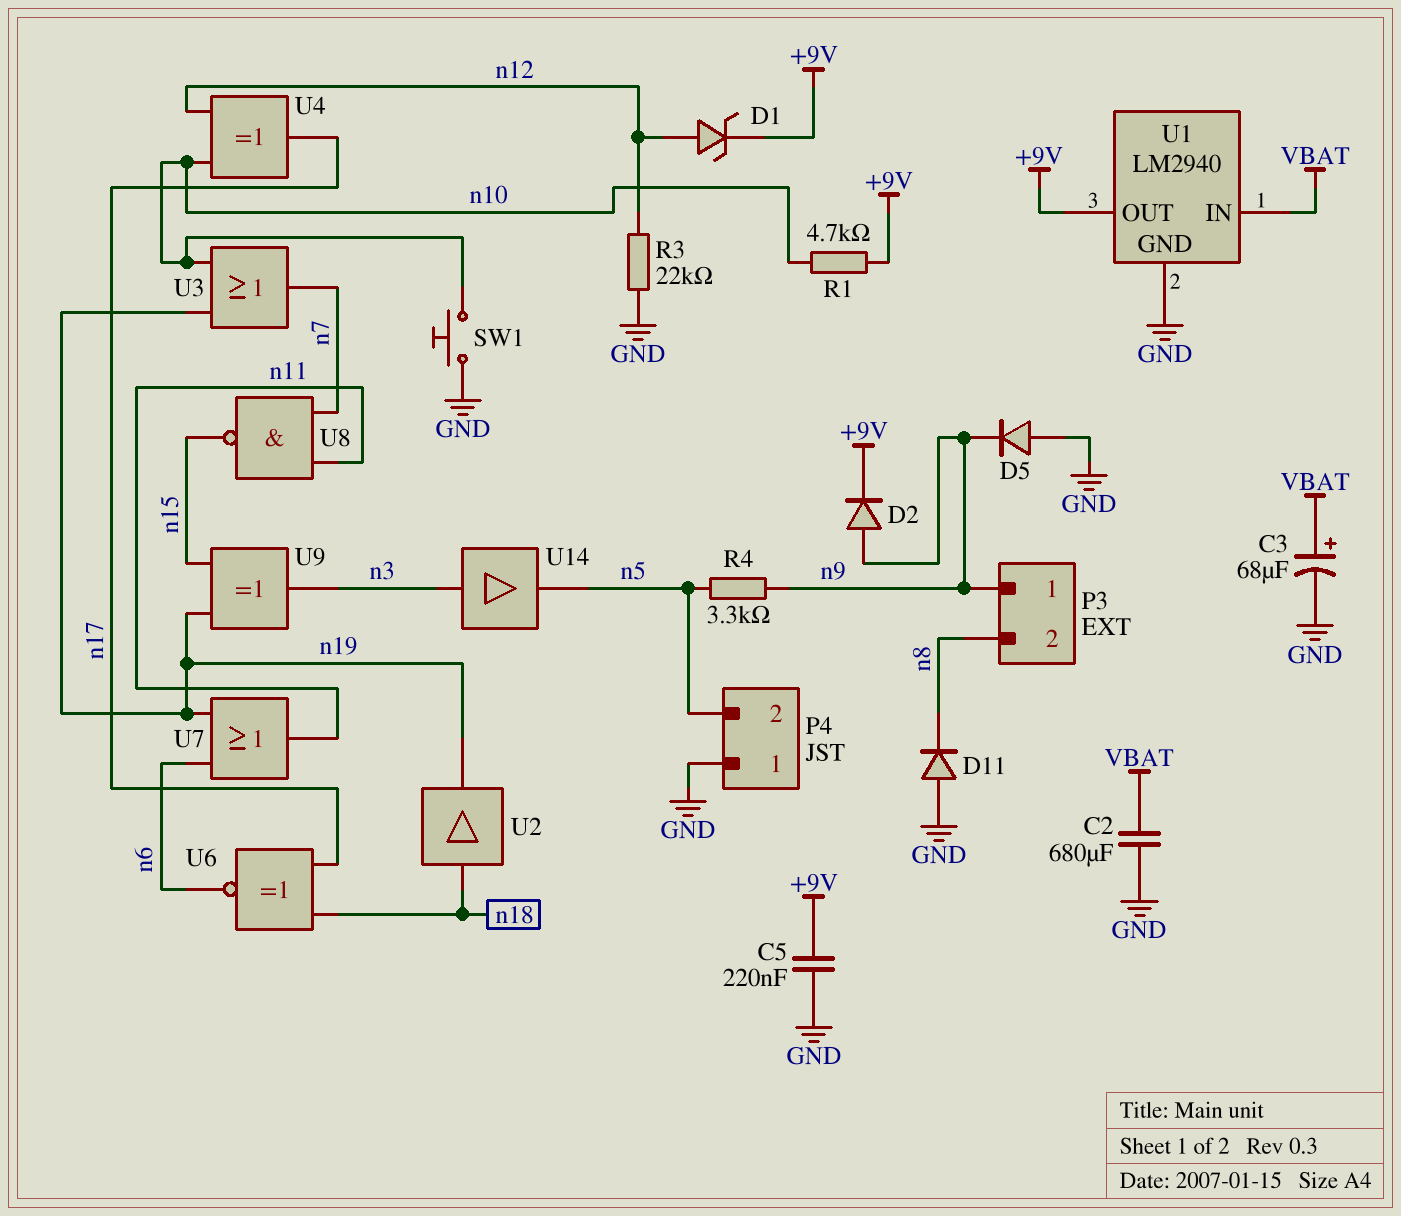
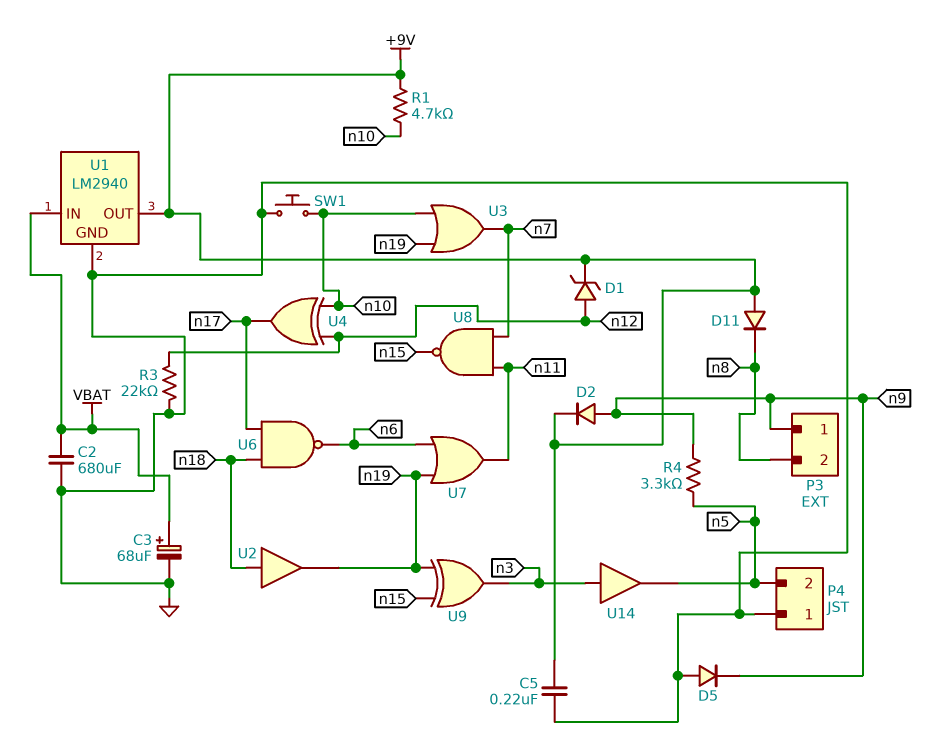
D11: diode (A GND, K n8) -> diode (A +9V, K n8)
U6: XNOR (in n17, in n18, out n6) -> NAND (in n17, in n18, out n6)

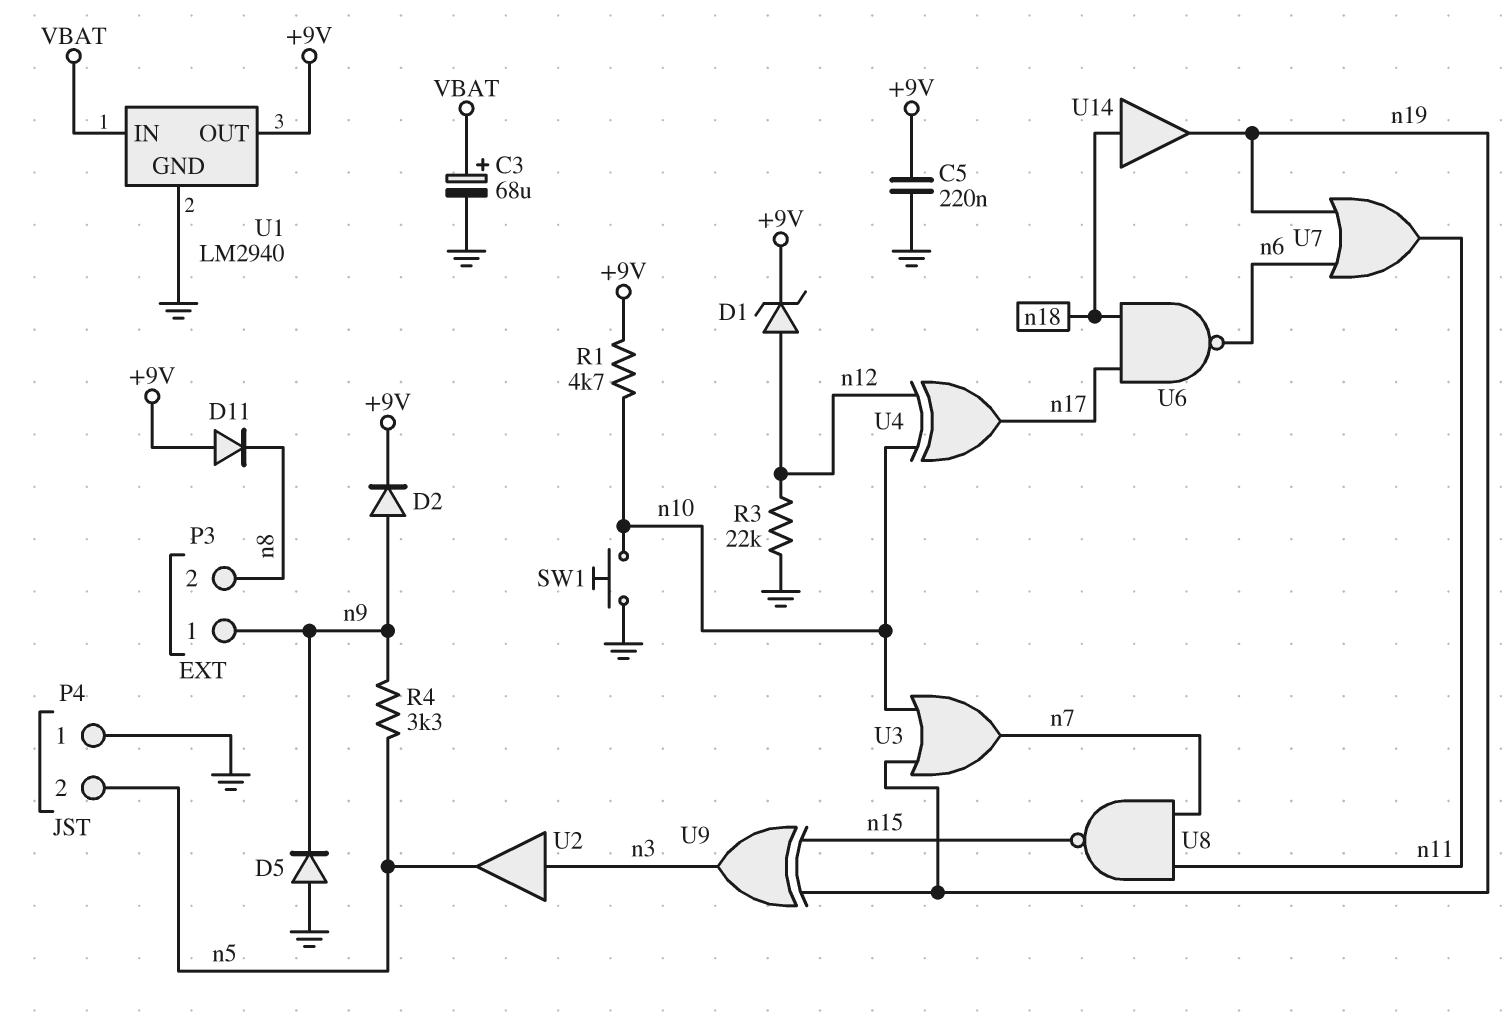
C2: 680uF (GND, VBAT) -> none
U2: buffer (in n18, out n19) -> buffer (in n3, out n5)
U14: buffer (in n3, out n5) -> buffer (in n18, out n19)

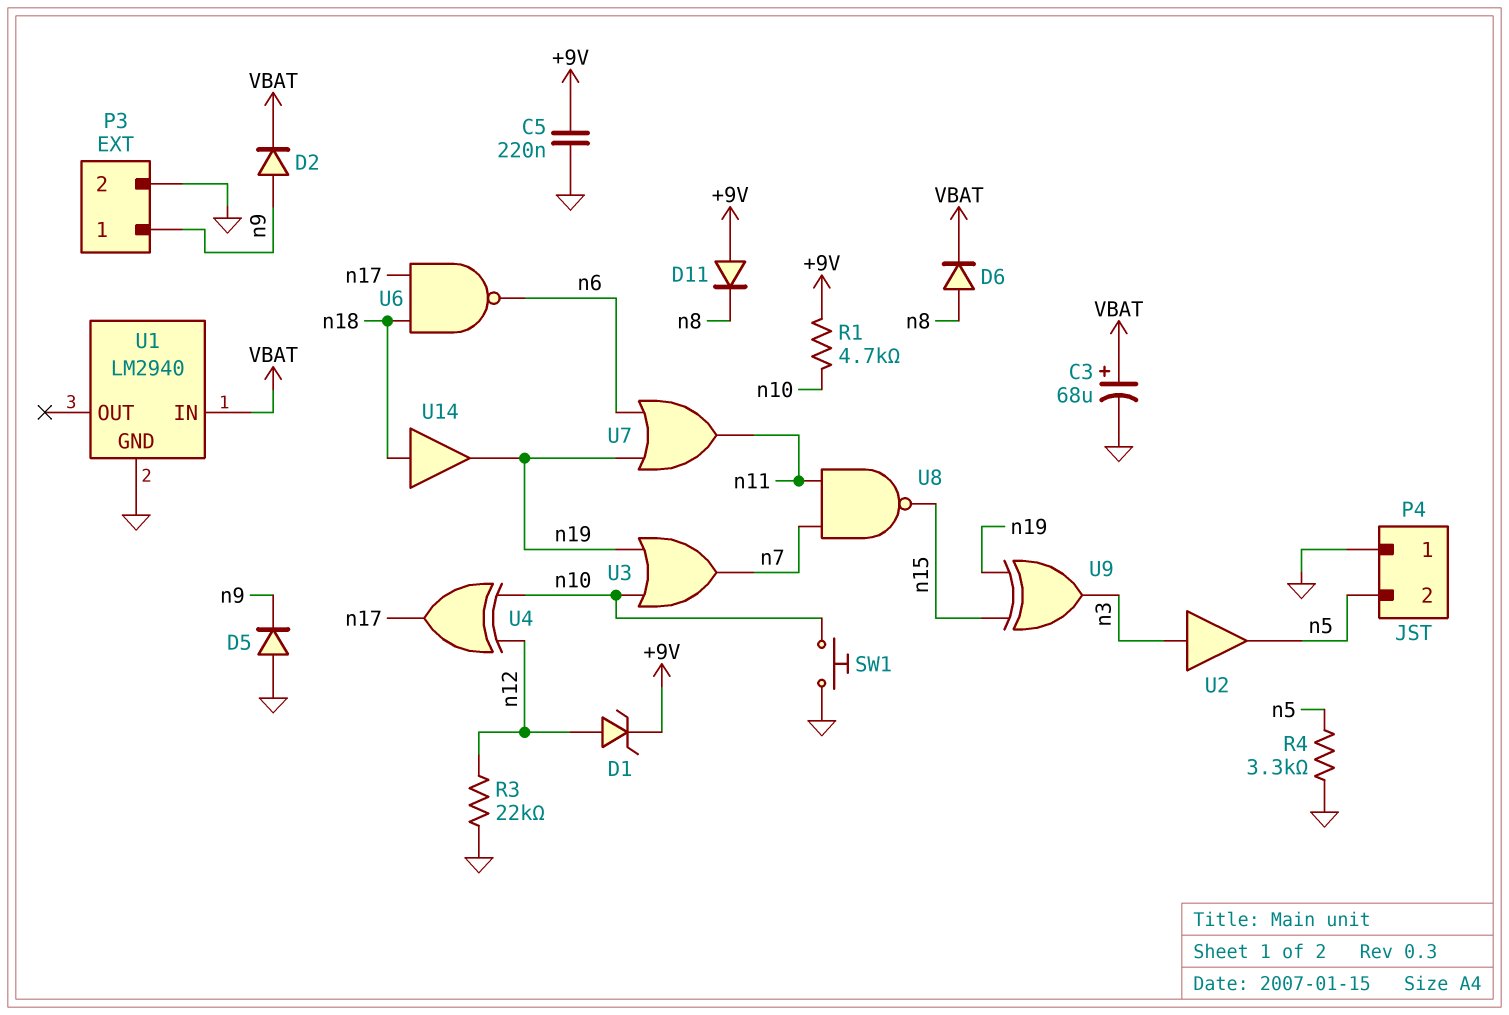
D2: diode (A n9, K +9V) -> diode (A n9, K VBAT)
D6: none -> diode (A n8, K VBAT)
P3 pin 2: n8 -> GND
R4: 3.3k (n5, n9) -> 3.3k (GND, n5)
U1 pin OUT: +9V -> none

